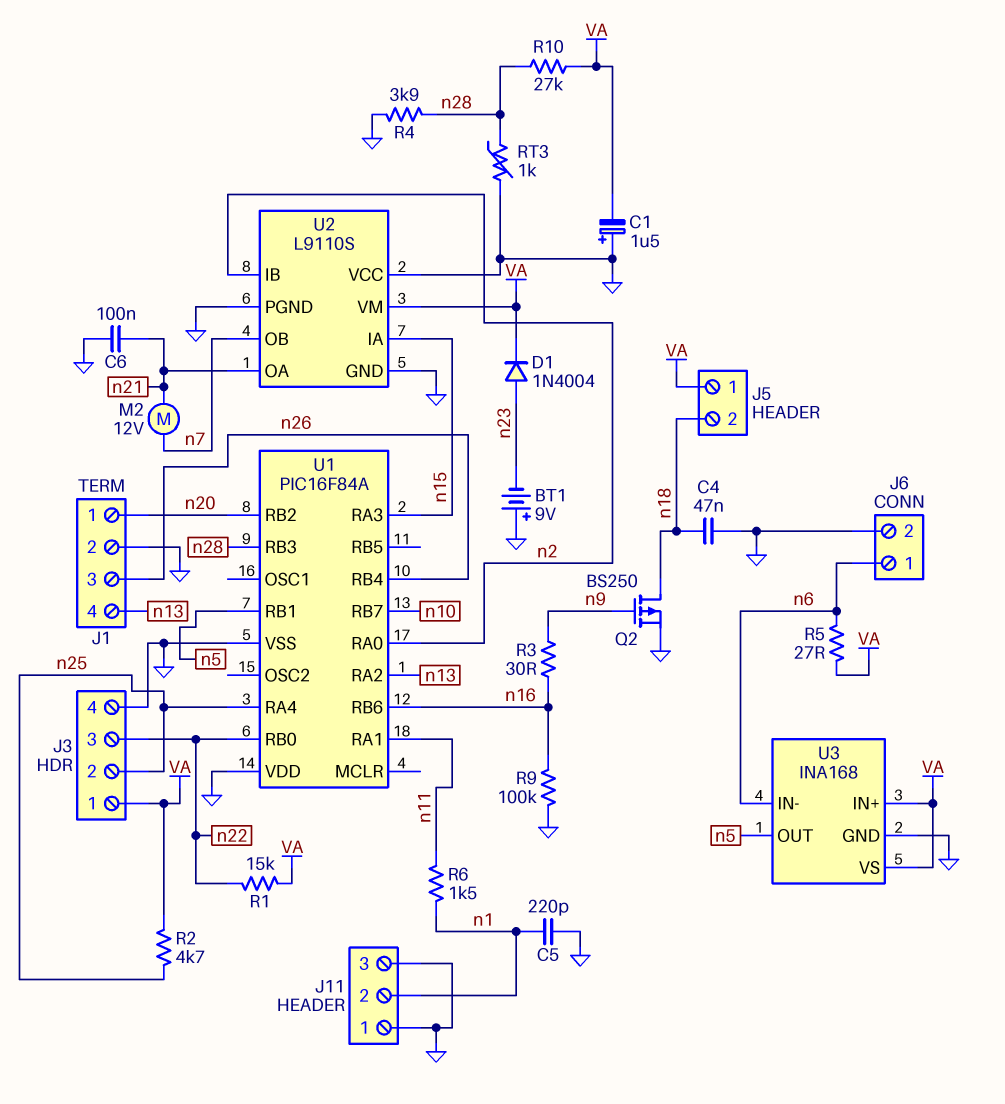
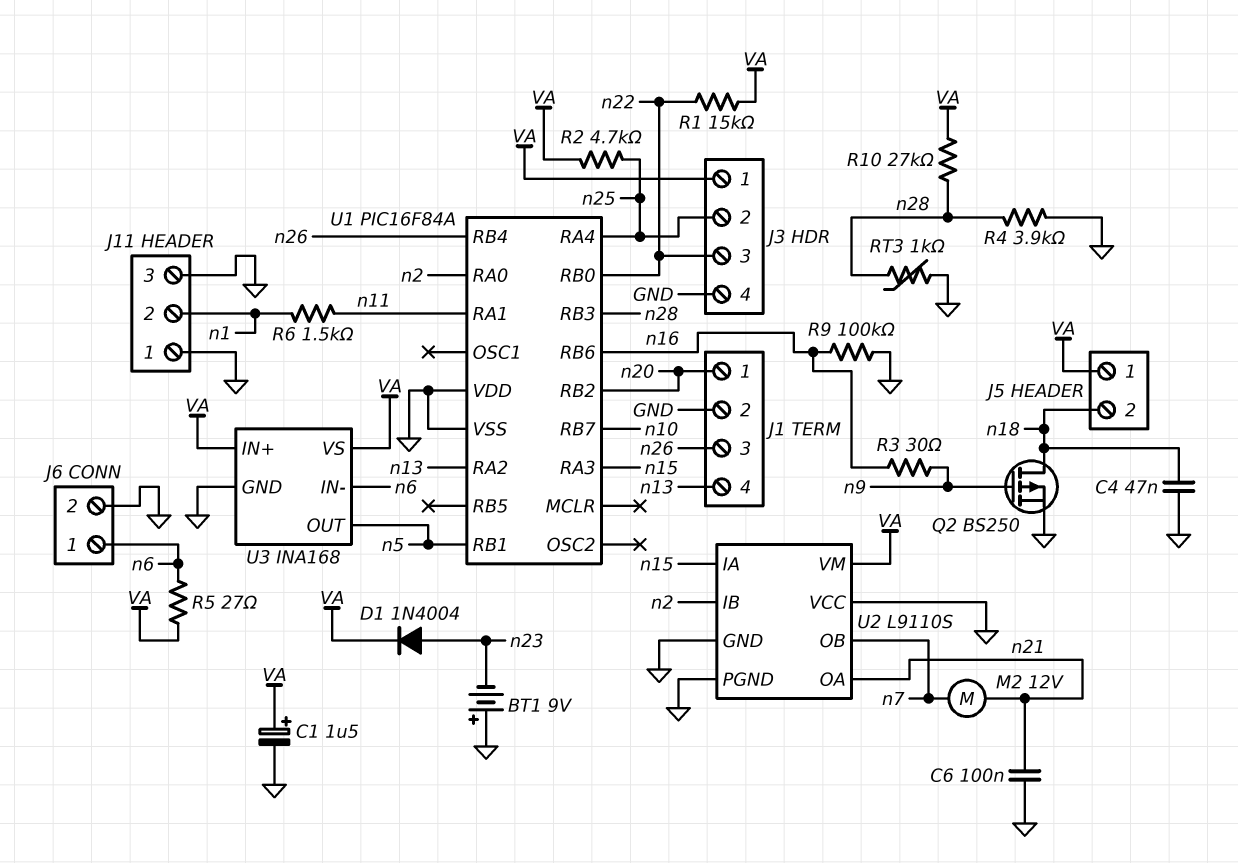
C1: 1.5uF (plus GND, minus VA) -> 1.5uF (plus VA, minus GND)
C5: 220pF (GND, n1) -> none

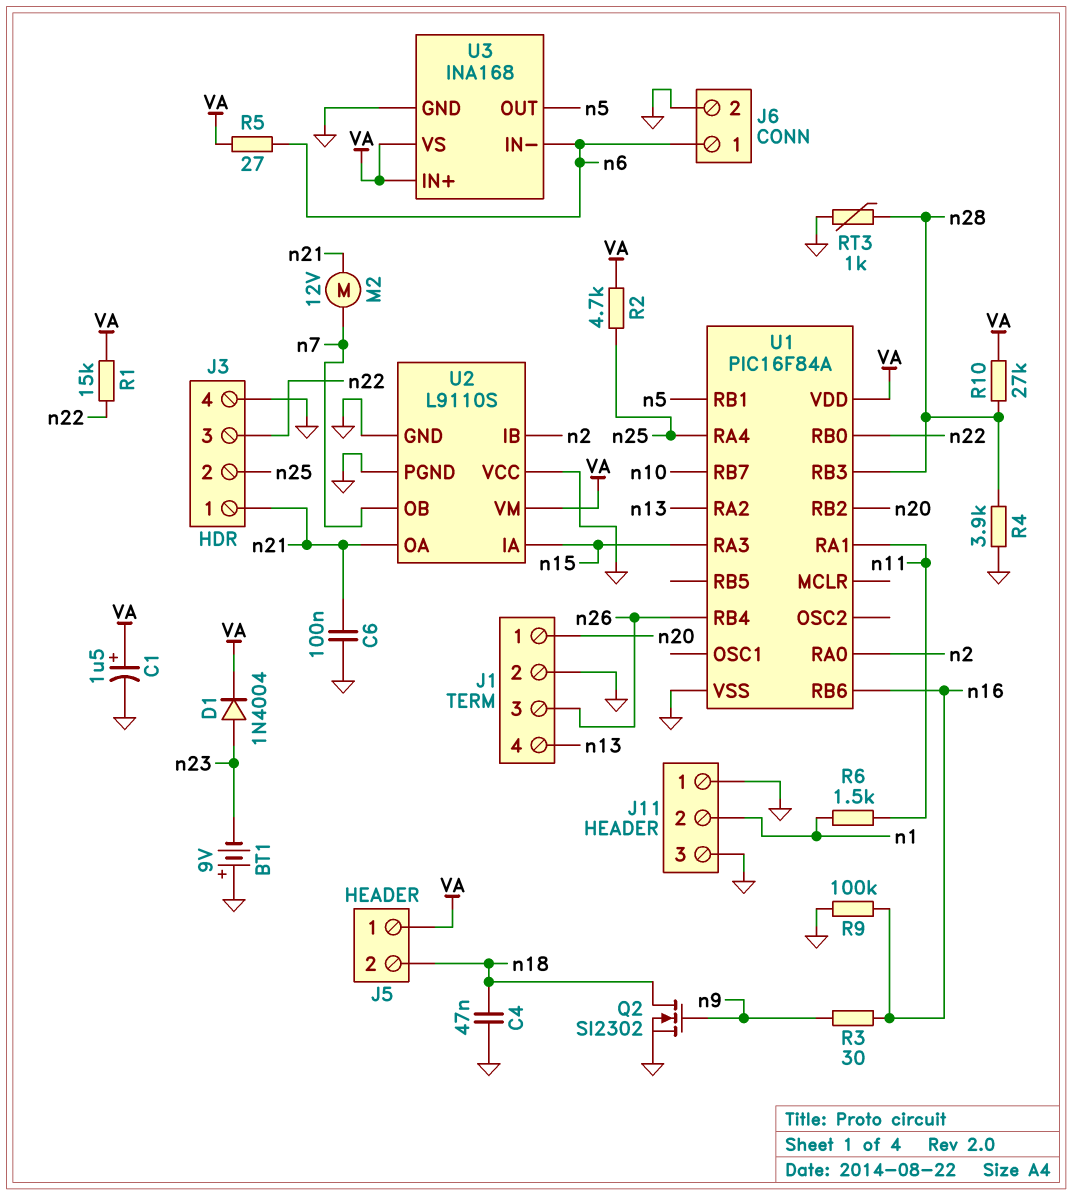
J3 pin 1: VA -> n21
Q2: PMOS BS250 (G n9, D n18, S GND) -> NMOS SI2302 (G n9, D n18, S GND)
U1 pin VDD: GND -> VA

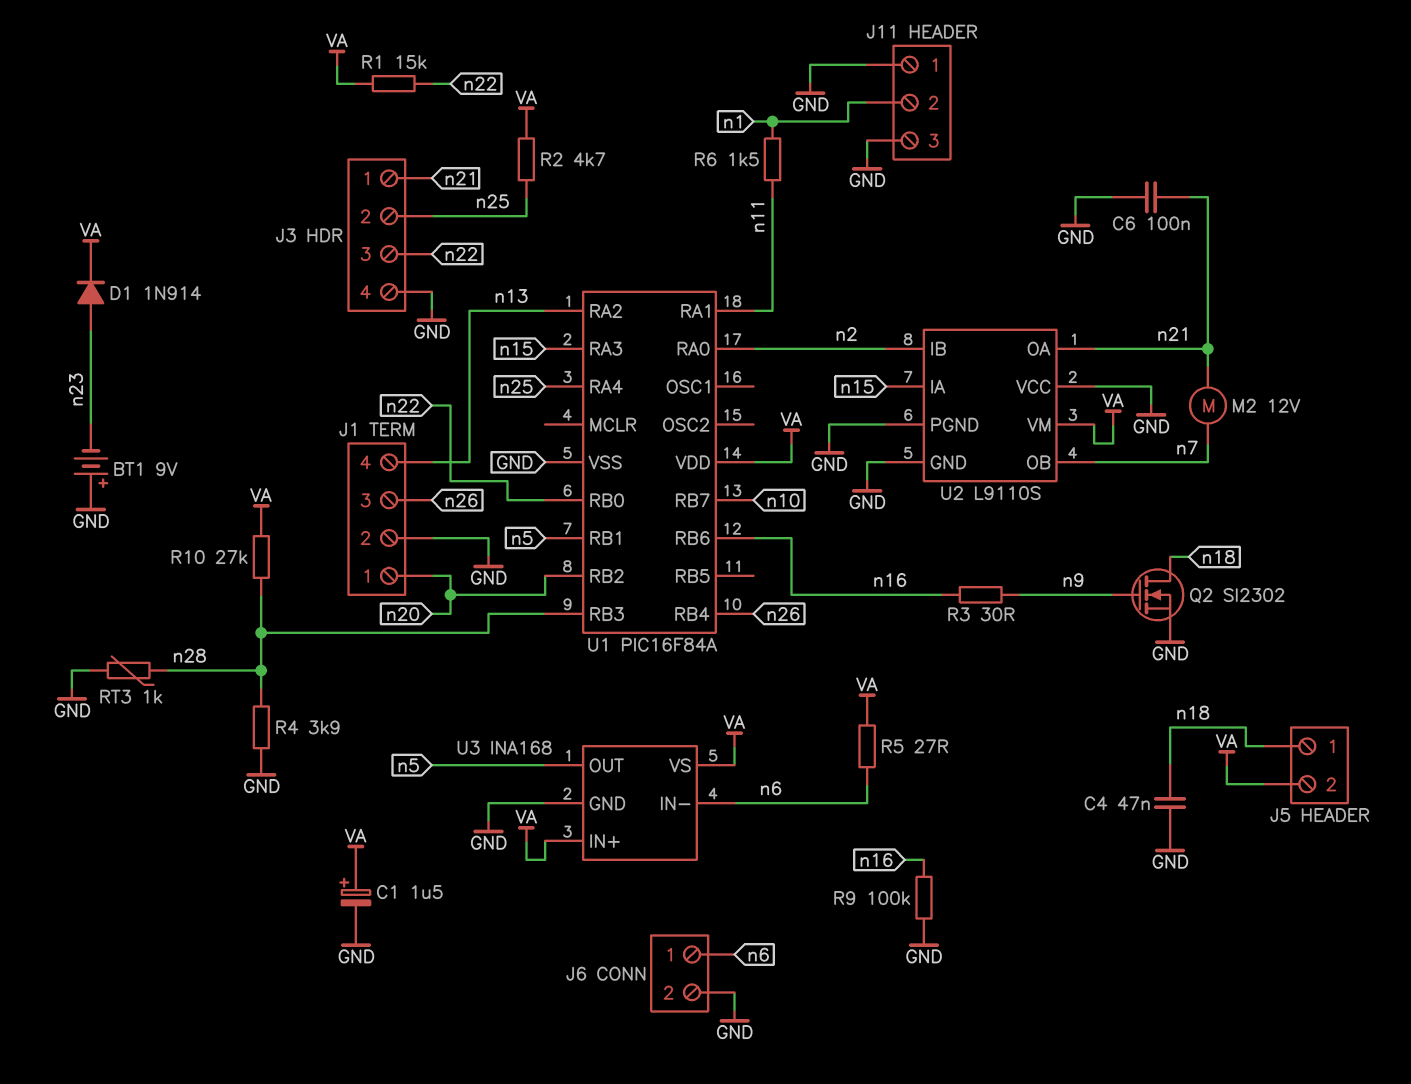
D1: diode 1N4004 (A n23, K VA) -> diode 1N914 (A n23, K VA)
J5 pin 1: VA -> n18
J5 pin 2: n18 -> VA

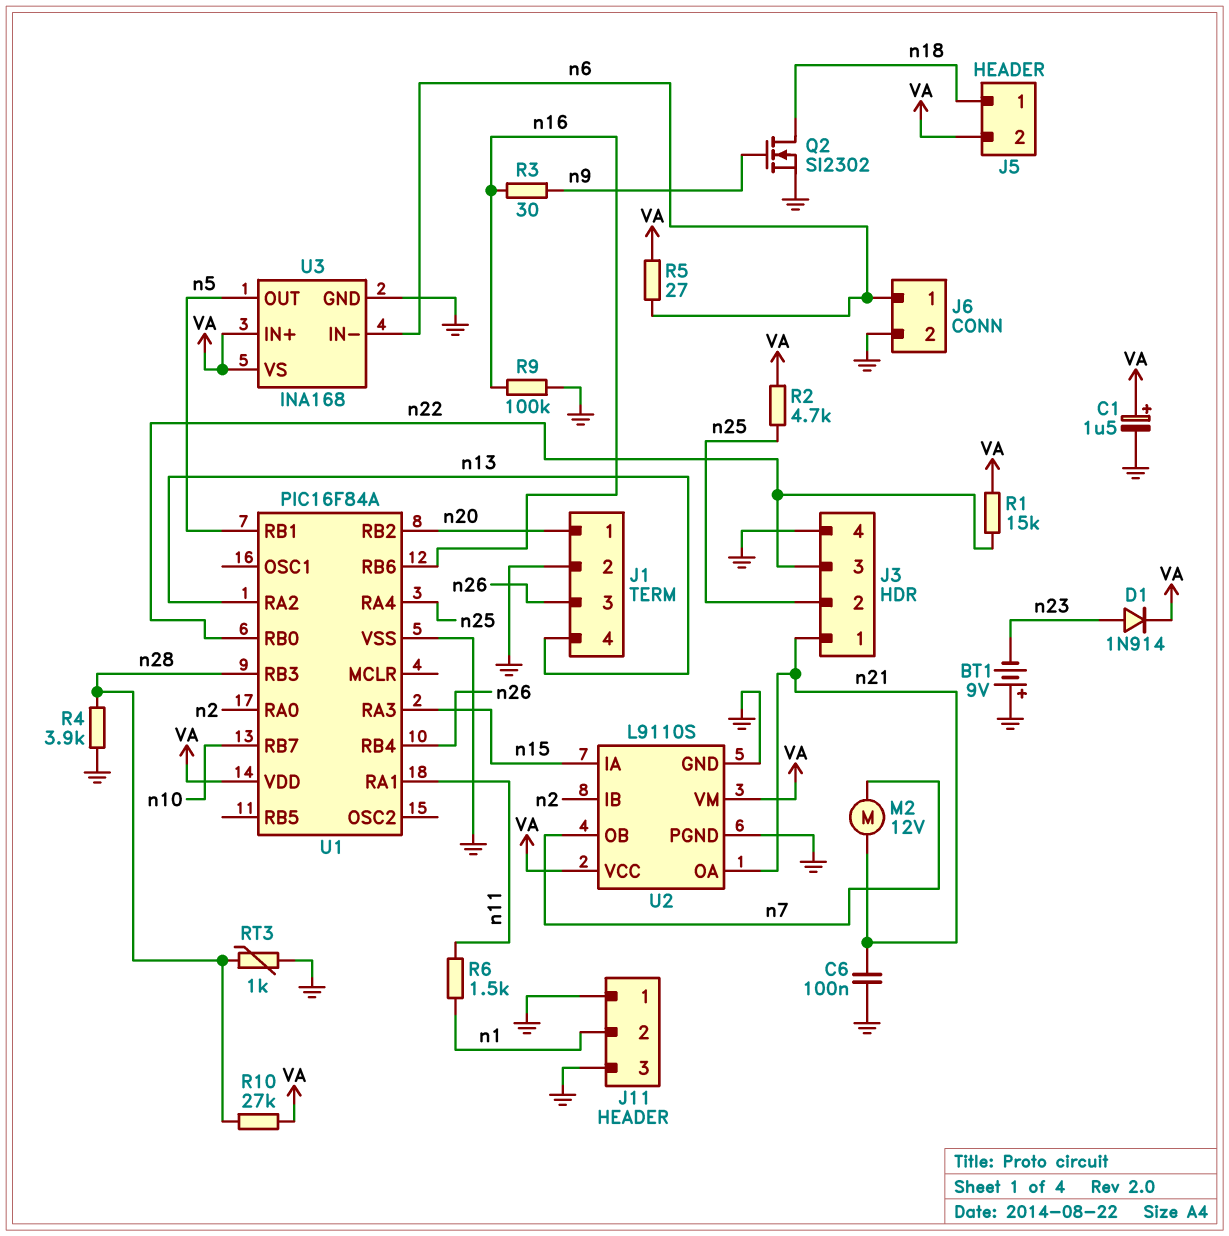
C4: 47nF (GND, n18) -> none
U2 pin VCC: GND -> VA

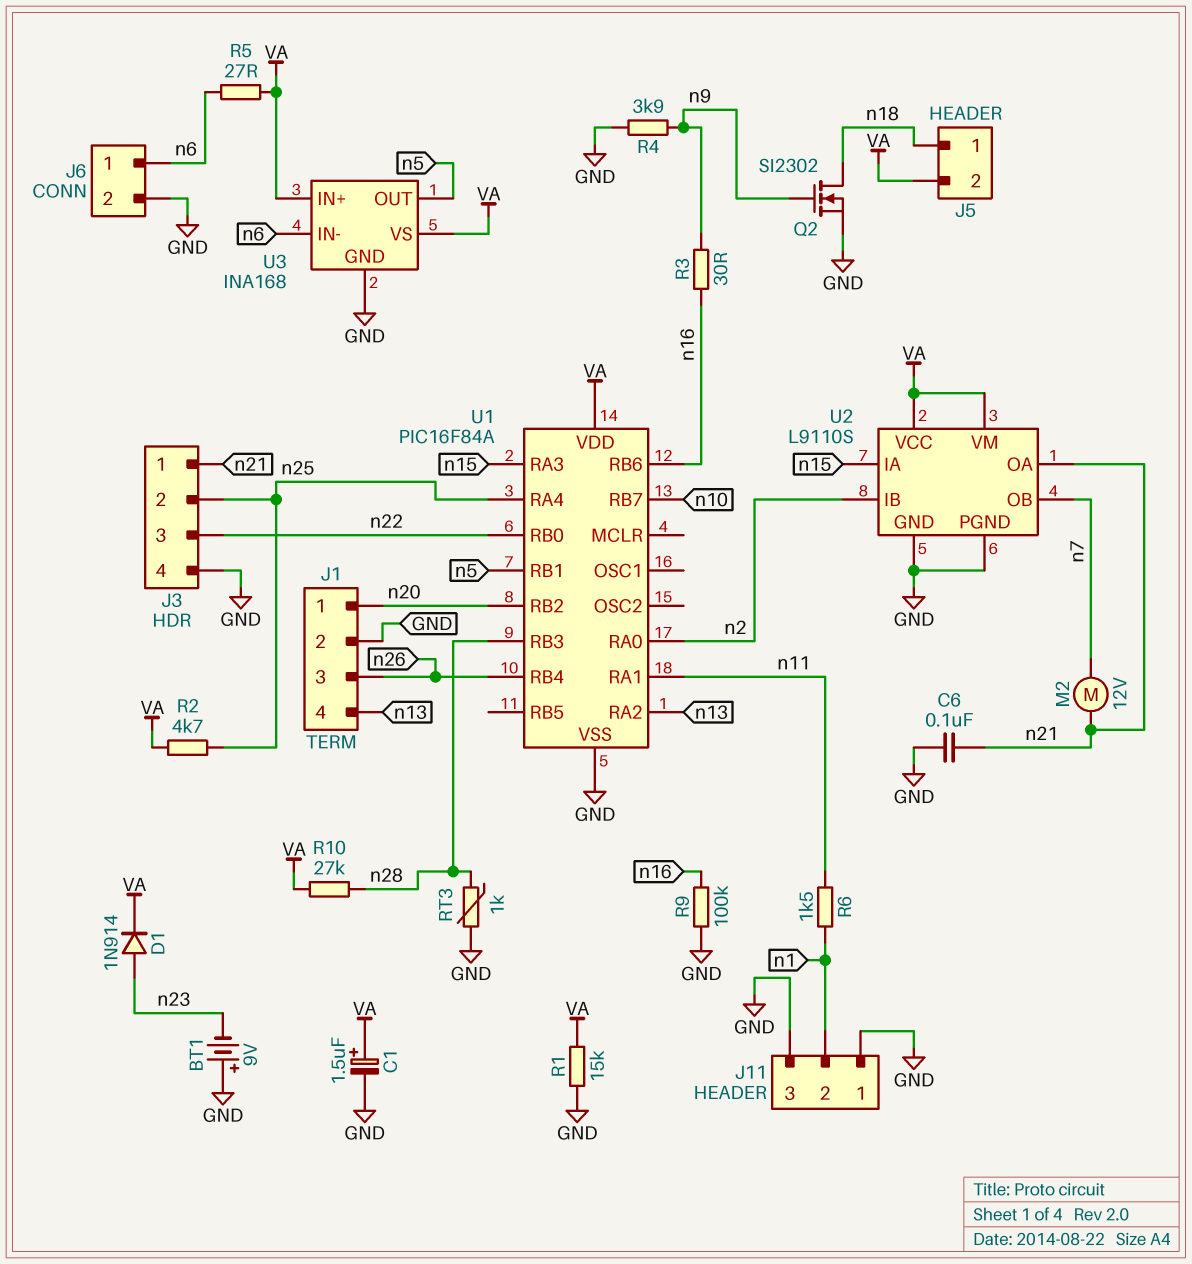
R1: 15k (VA, n22) -> 15k (GND, VA)
R4: 3.9k (GND, n28) -> 3.9k (GND, n9)

